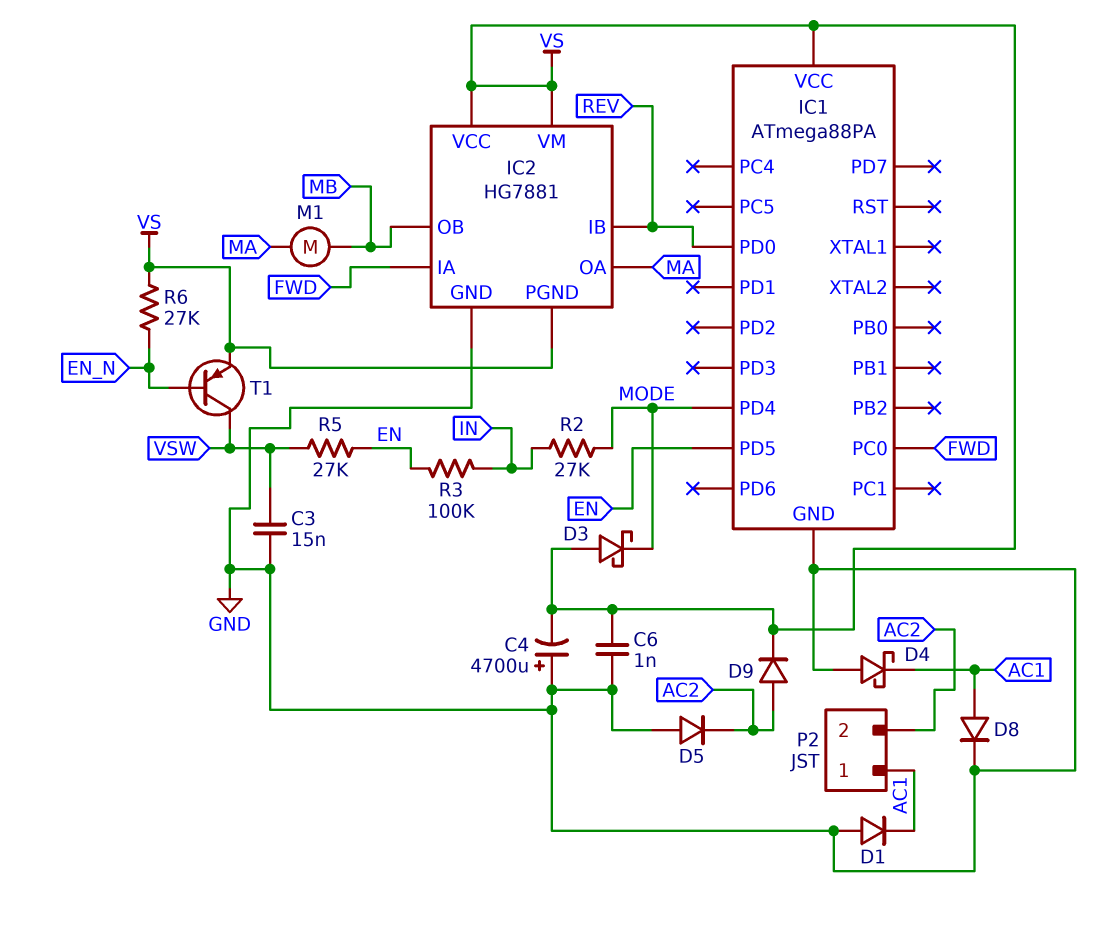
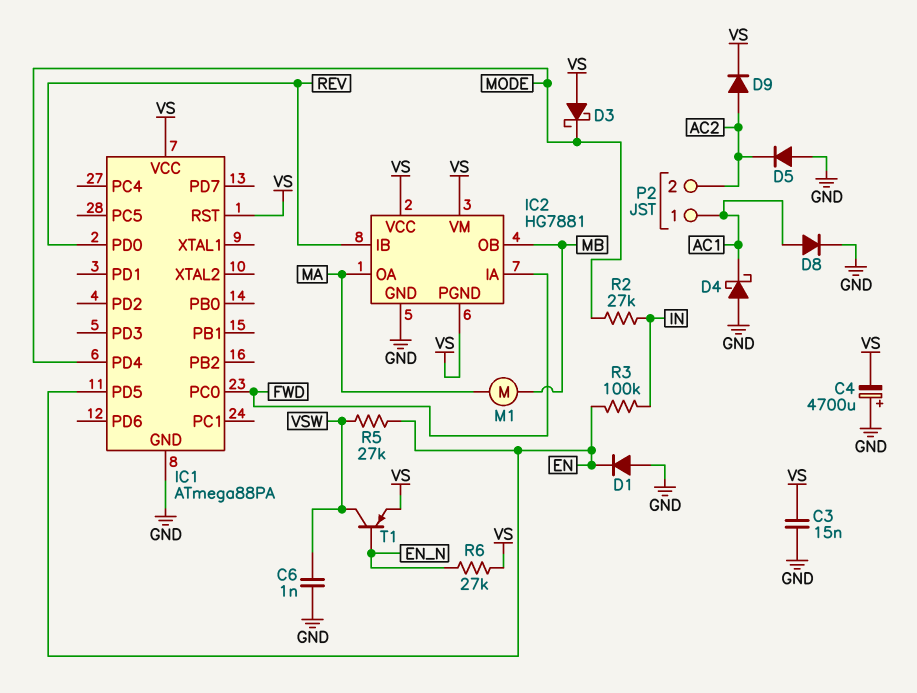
C3: 15nF (GND, VSW) -> 15nF (GND, VS)
C6: 1nF (GND, VS) -> 1nF (GND, VSW)
D1: diode (A GND, K AC1) -> diode (A GND, K EN)
IC1 pin RST: none -> VS

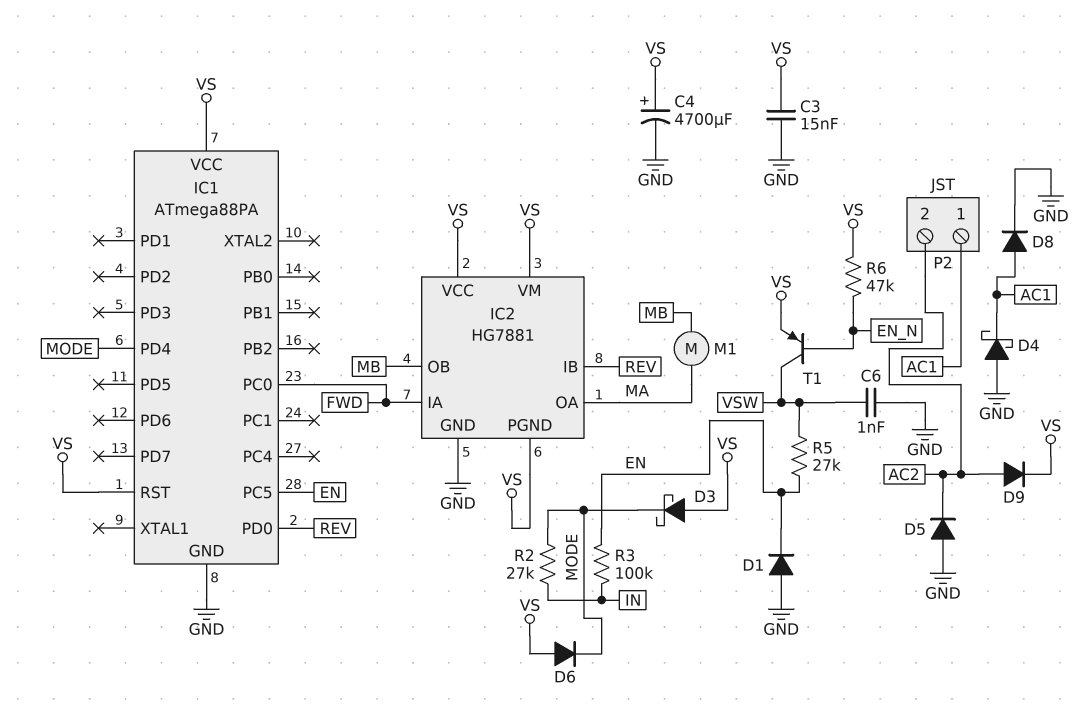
C4: 4700uF (plus GND, minus VS) -> 4700uF (plus VS, minus GND)
D6: none -> diode (A VS, K MODE)
IC1 pin PC5: none -> EN
IC1 pin PD5: EN -> none
R6: 27k (EN_N, VS) -> 47k (EN_N, VS)

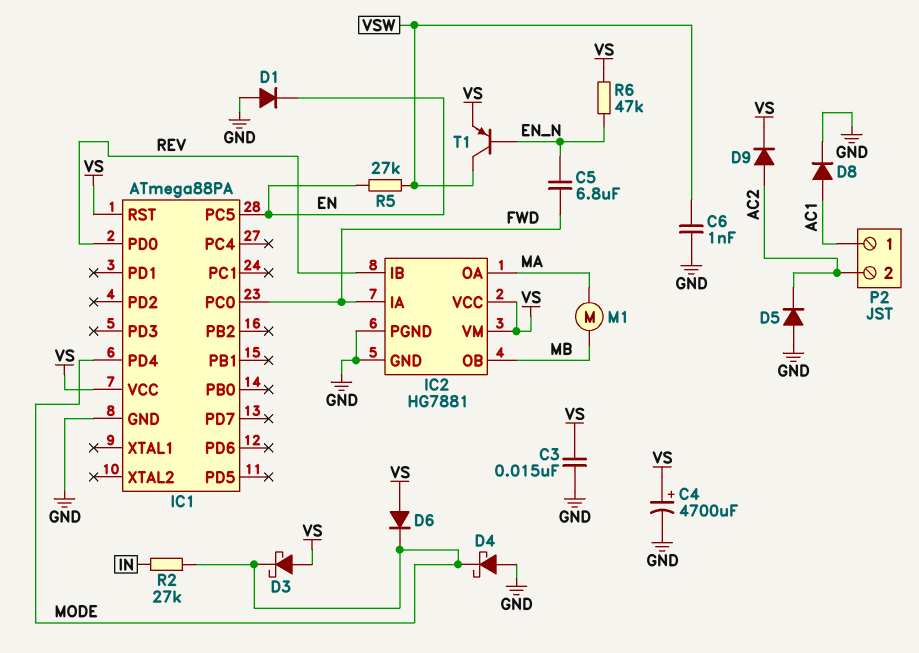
C5: none -> 6.8uF (EN_N, FWD)
D4: schottky (A GND, K AC1) -> schottky (A GND, K MODE)
IC2 pin PGND: VS -> GND
R3: 100k (EN, IN) -> none

